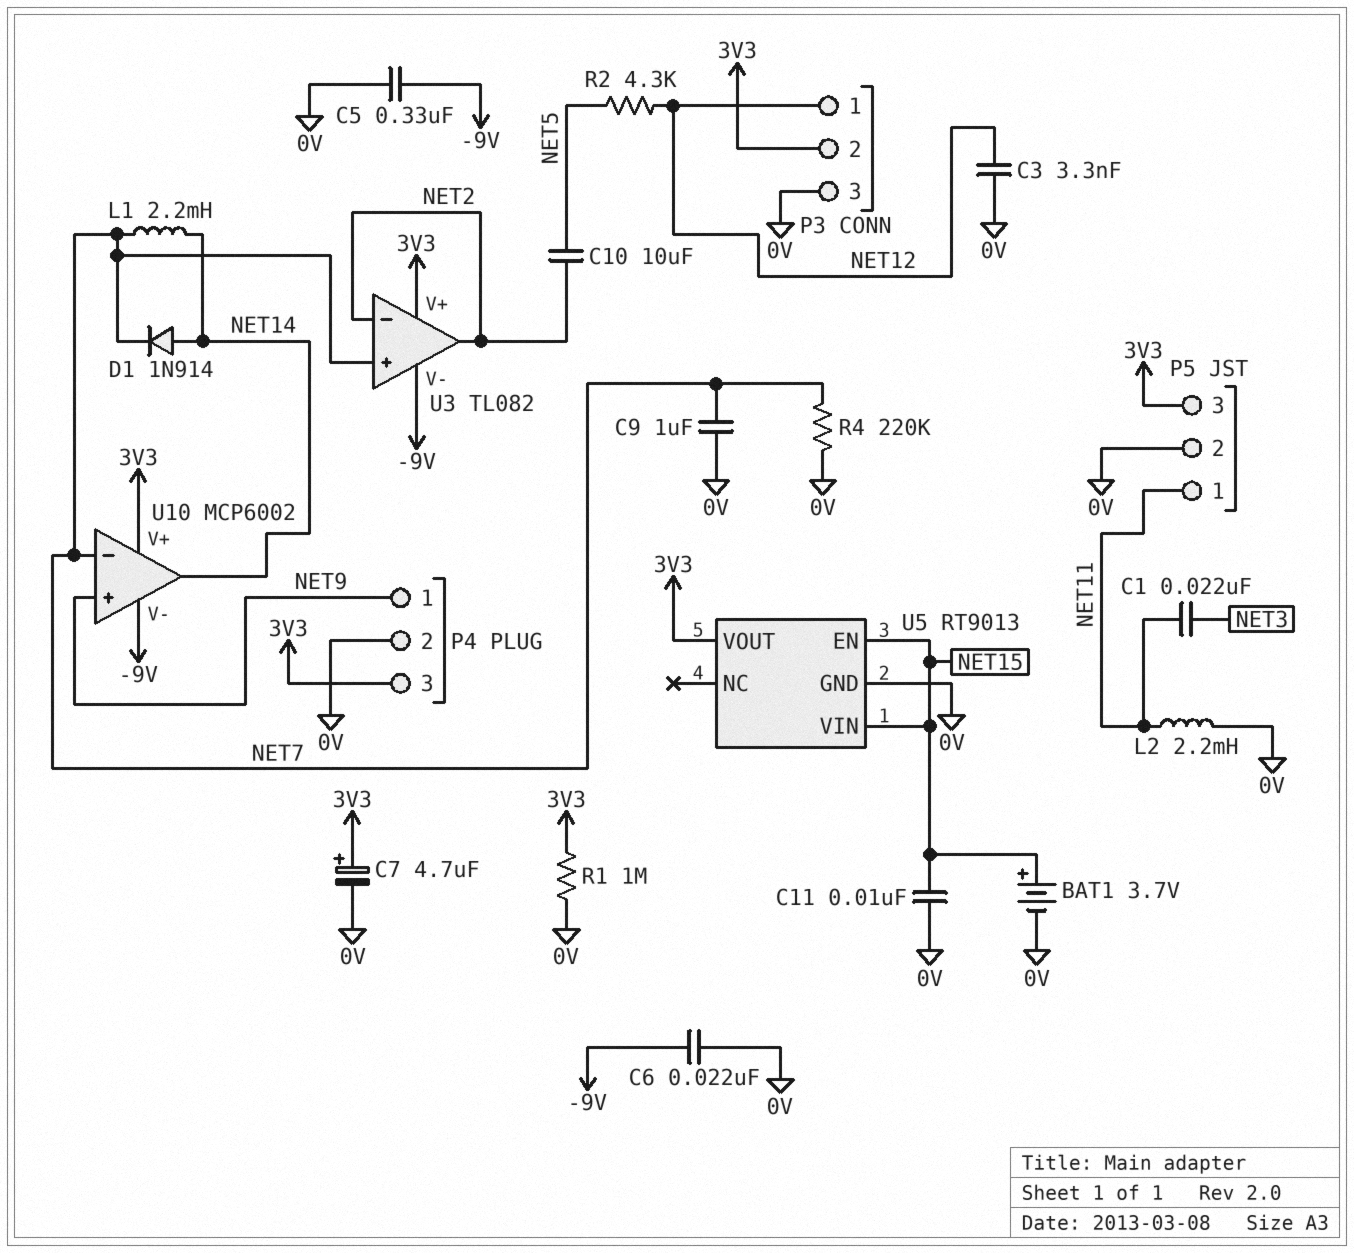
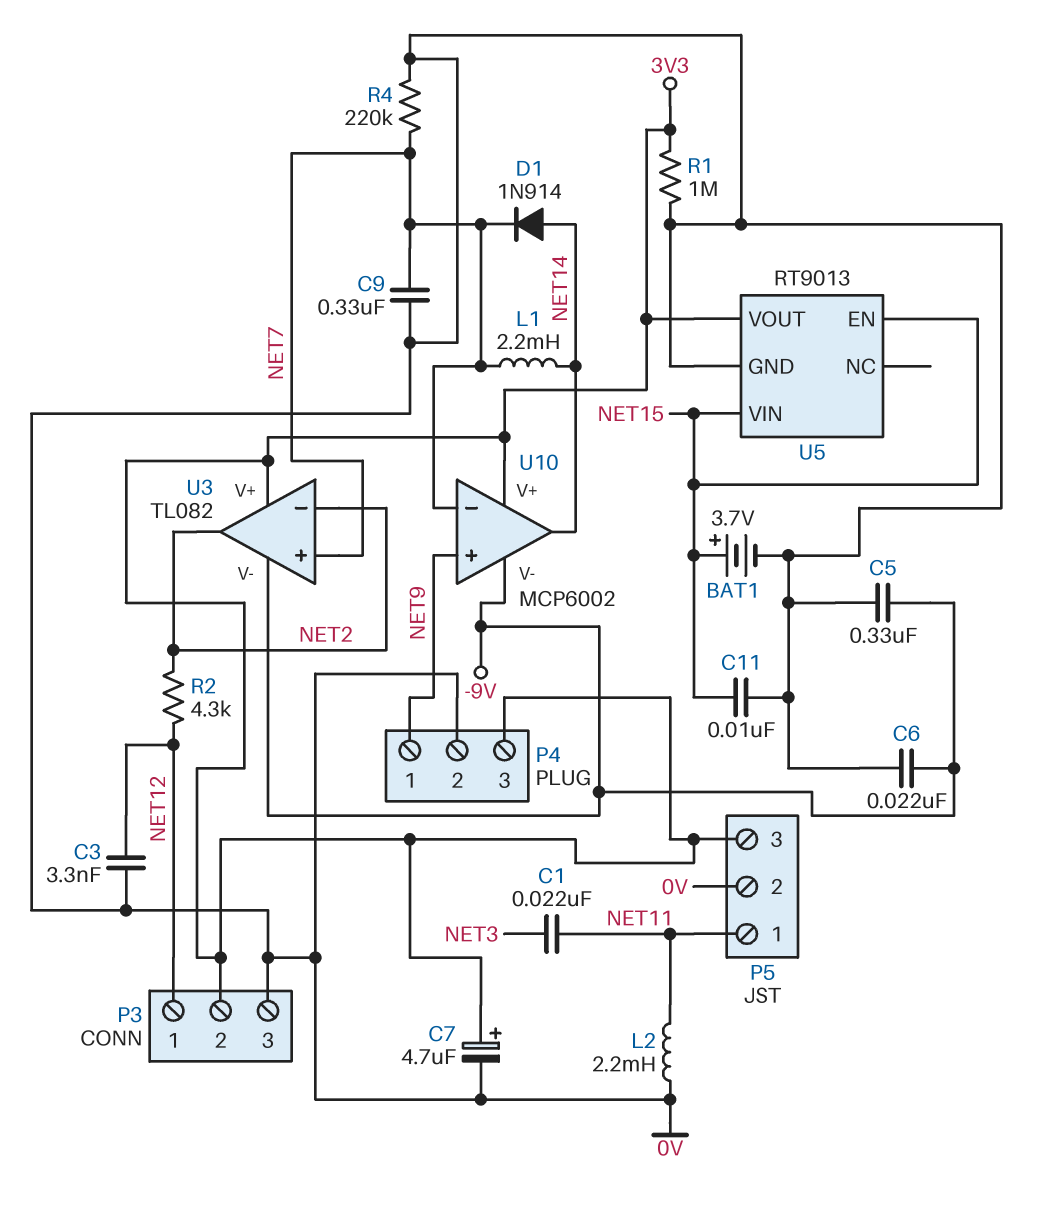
C9: 1uF (0V, NET7) -> 330nF (0V, NET7)
C10: 10uF (NET2, NET5) -> none
R2: 4.3k (NET5, NET12) -> 4.3k (NET2, NET12)

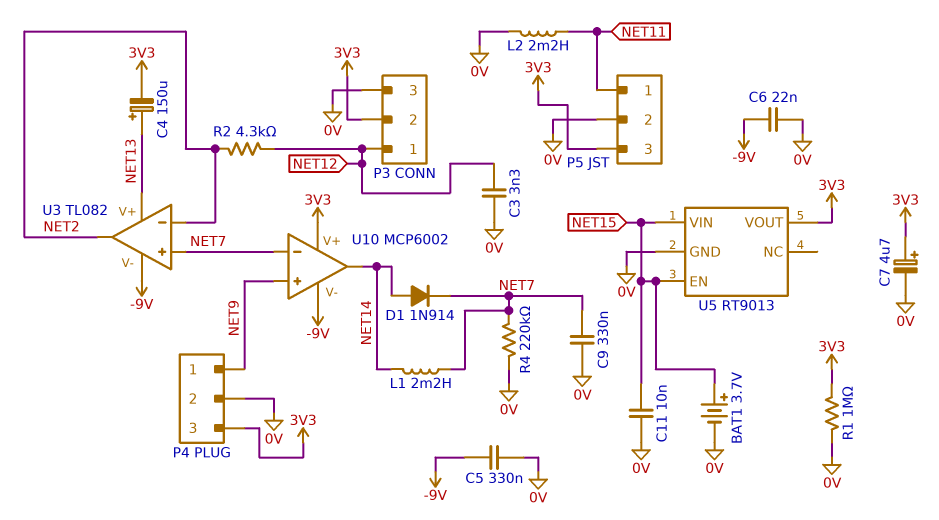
C1: 22nF (NET3, NET11) -> none
C4: none -> 150uF (plus NET13, minus 3V3)
U3 pin V+: 3V3 -> NET13

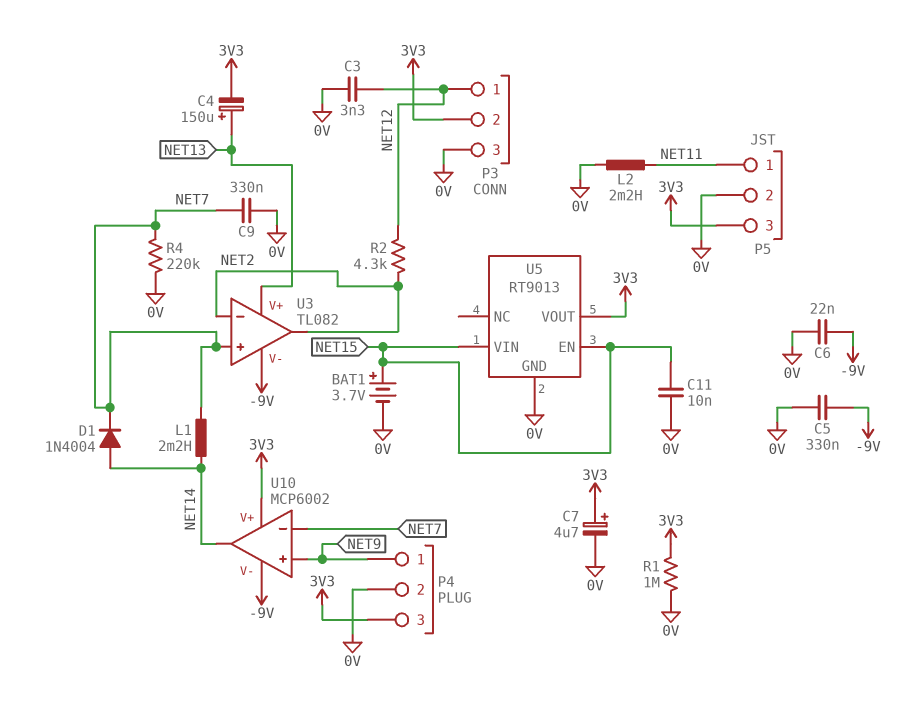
D1: diode 1N914 (A NET14, K NET7) -> diode 1N4004 (A NET14, K NET7)

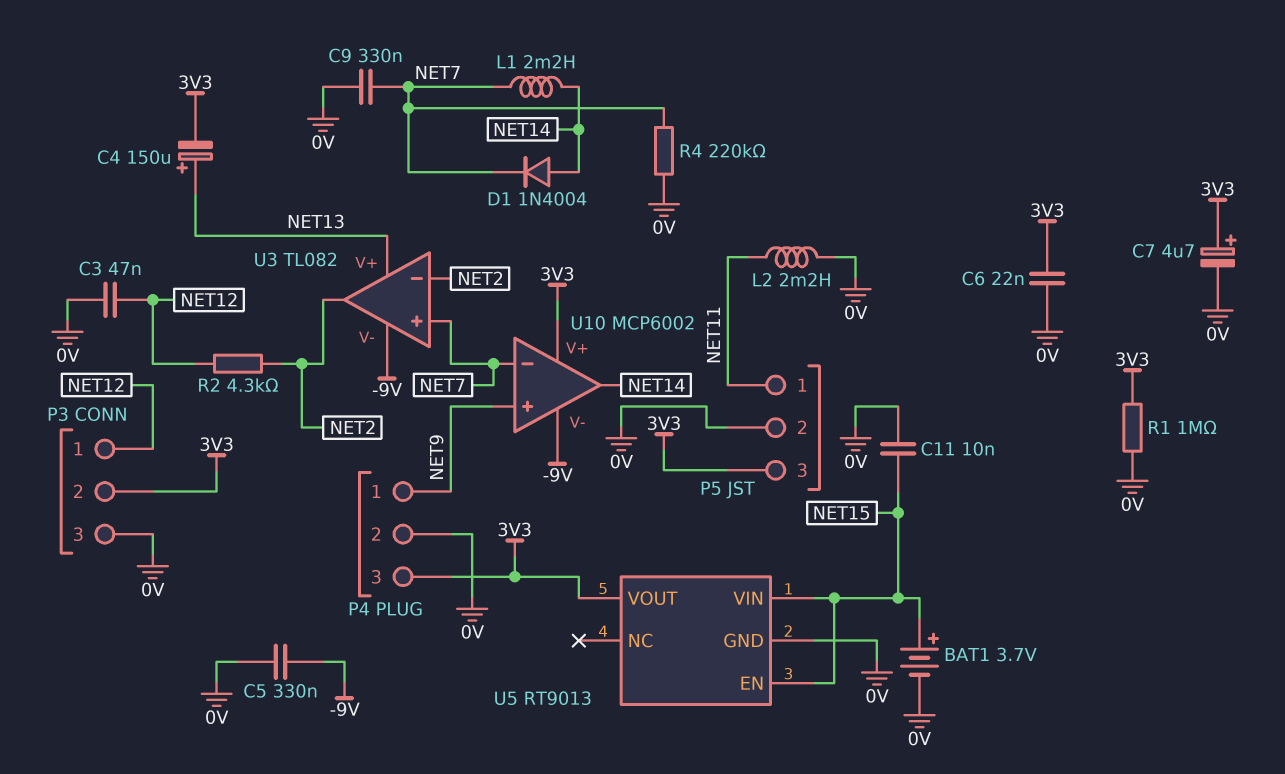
C3: 3.3nF (0V, NET12) -> 47nF (0V, NET12)
C6: 22nF (-9V, 0V) -> 22nF (0V, 3V3)

